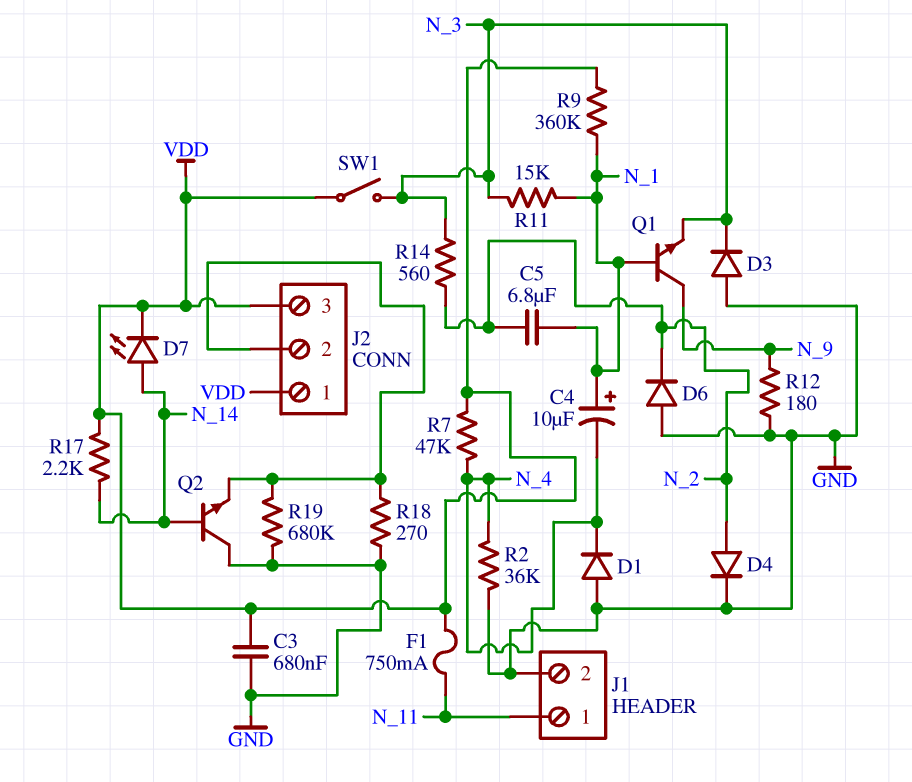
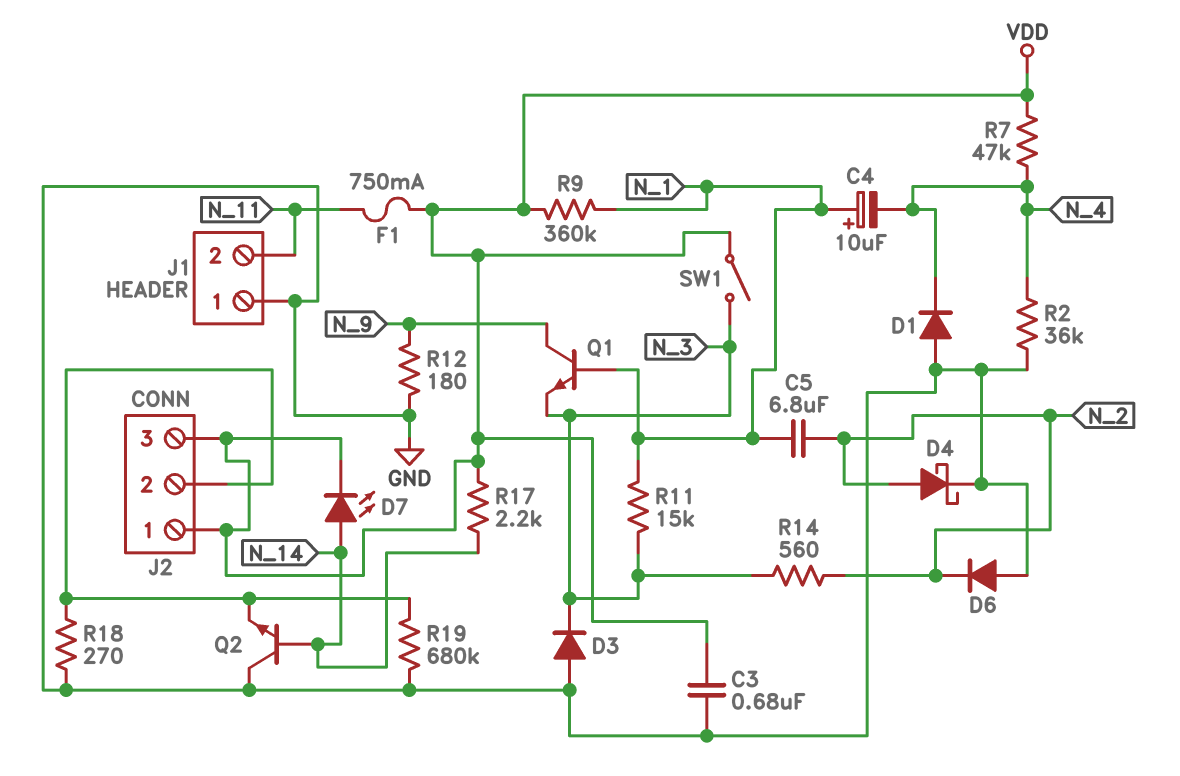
D4: diode (A N_2, K GND) -> schottky (A N_2, K GND)
J1 pin 1: N_11 -> GND
J1 pin 2: GND -> N_11

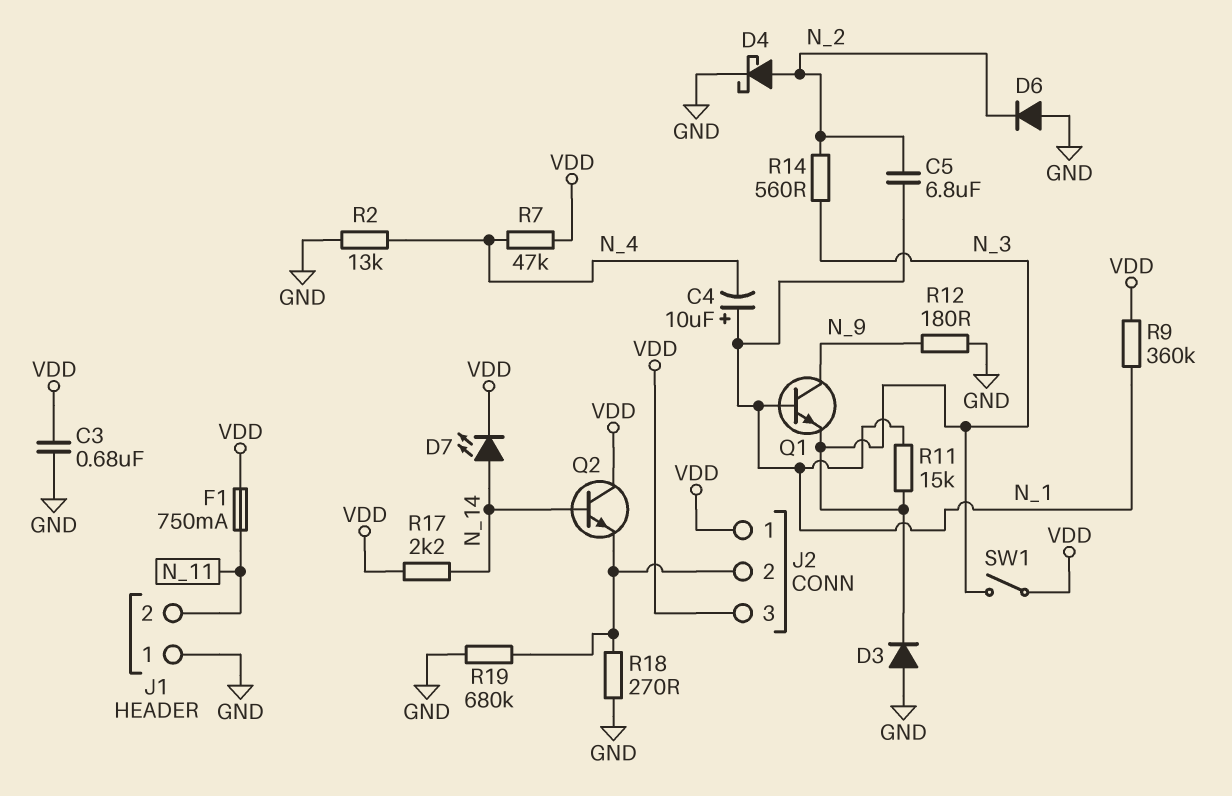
D1: diode (A GND, K N_4) -> none
Q2: NPN (B N_14, C GND, E J2/2) -> NPN (B N_14, C VDD, E J2/2)
R2: 36k (GND, N_4) -> 13k (GND, N_4)

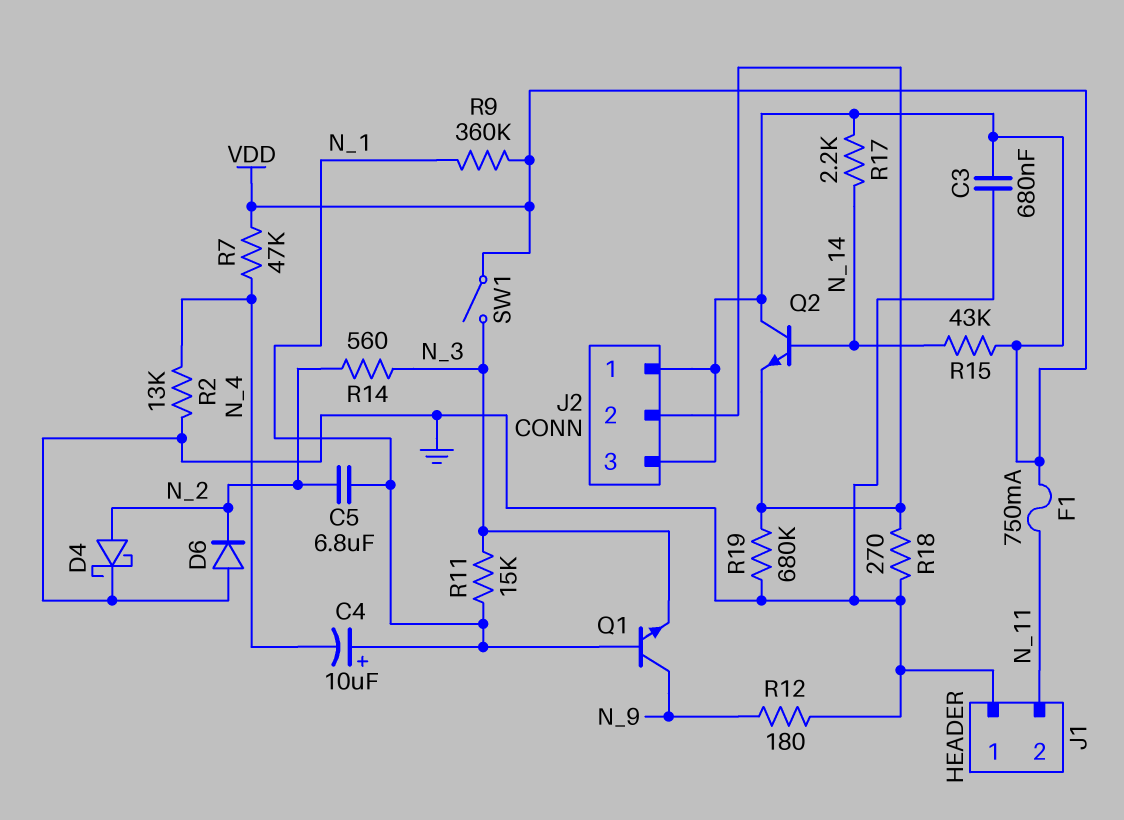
D3: diode (A GND, K N_3) -> none
D7: LED (A N_14, K VDD) -> none
R15: none -> 43k (N_14, VDD)

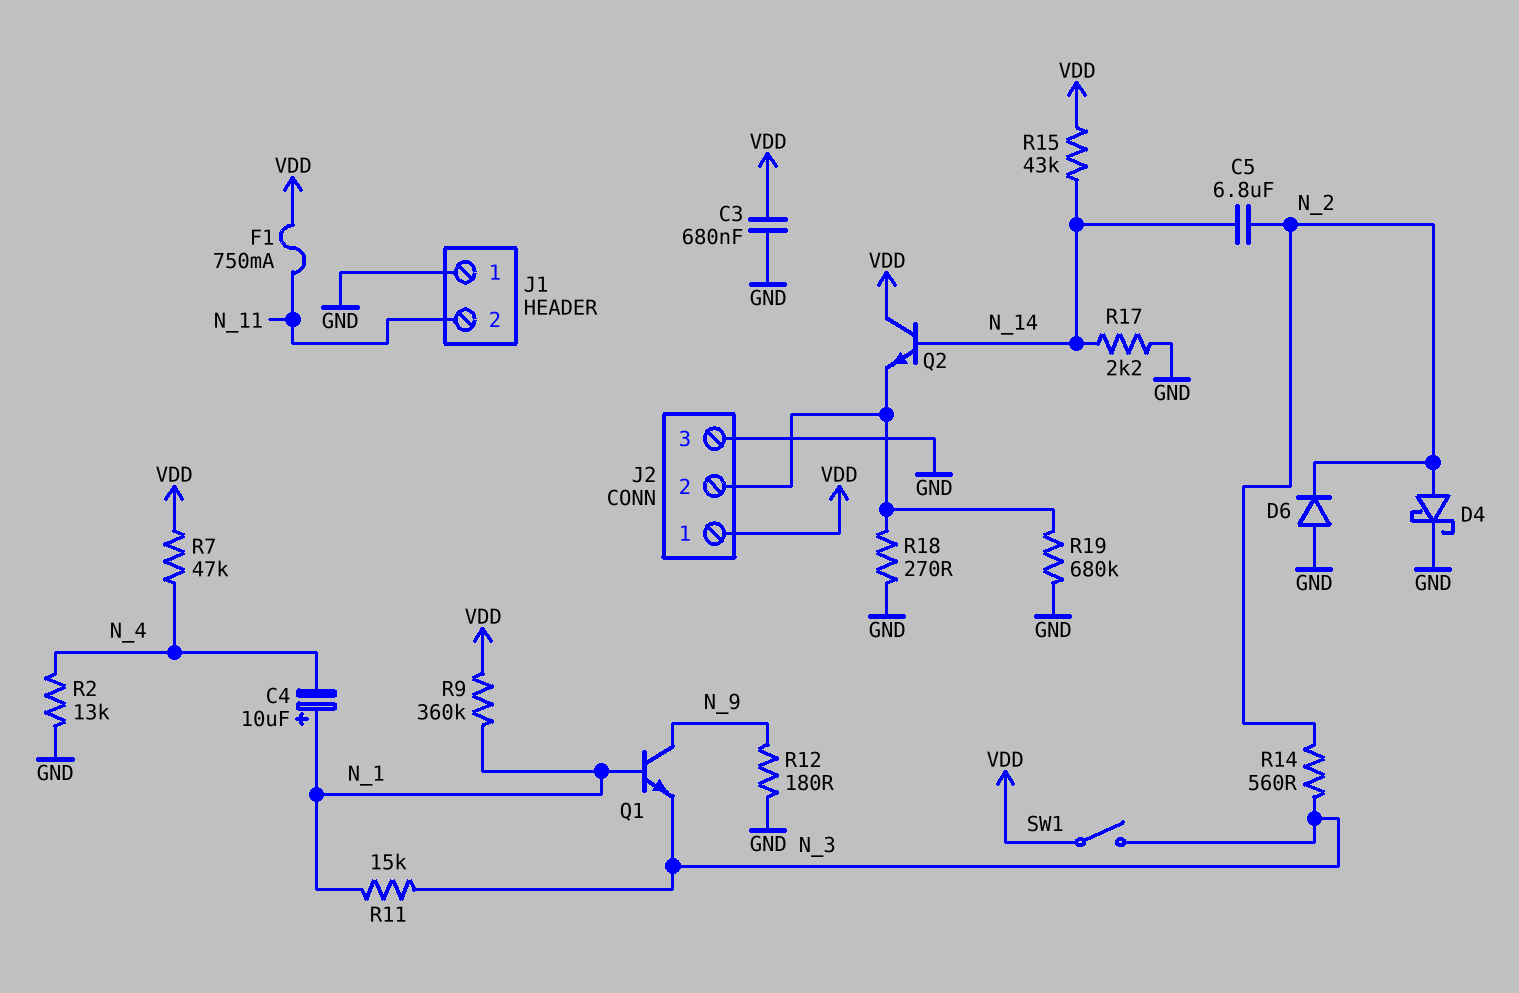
C5: 6.8uF (N_1, N_2) -> 6.8uF (N_2, N_14)
J2 pin 3: VDD -> GND
R17: 2.2k (N_14, VDD) -> 2.2k (GND, N_14)

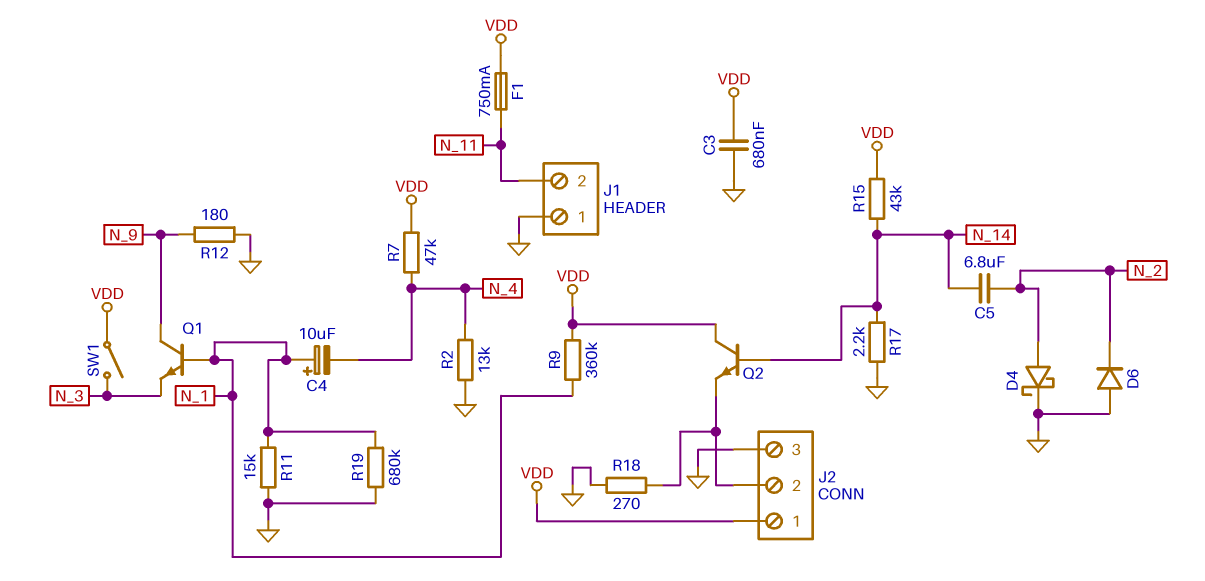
R11: 15k (N_1, N_3) -> 15k (GND, N_1)
R14: 560 (N_2, N_3) -> none
R19: 680k (GND, J2/2) -> 680k (GND, N_1)

